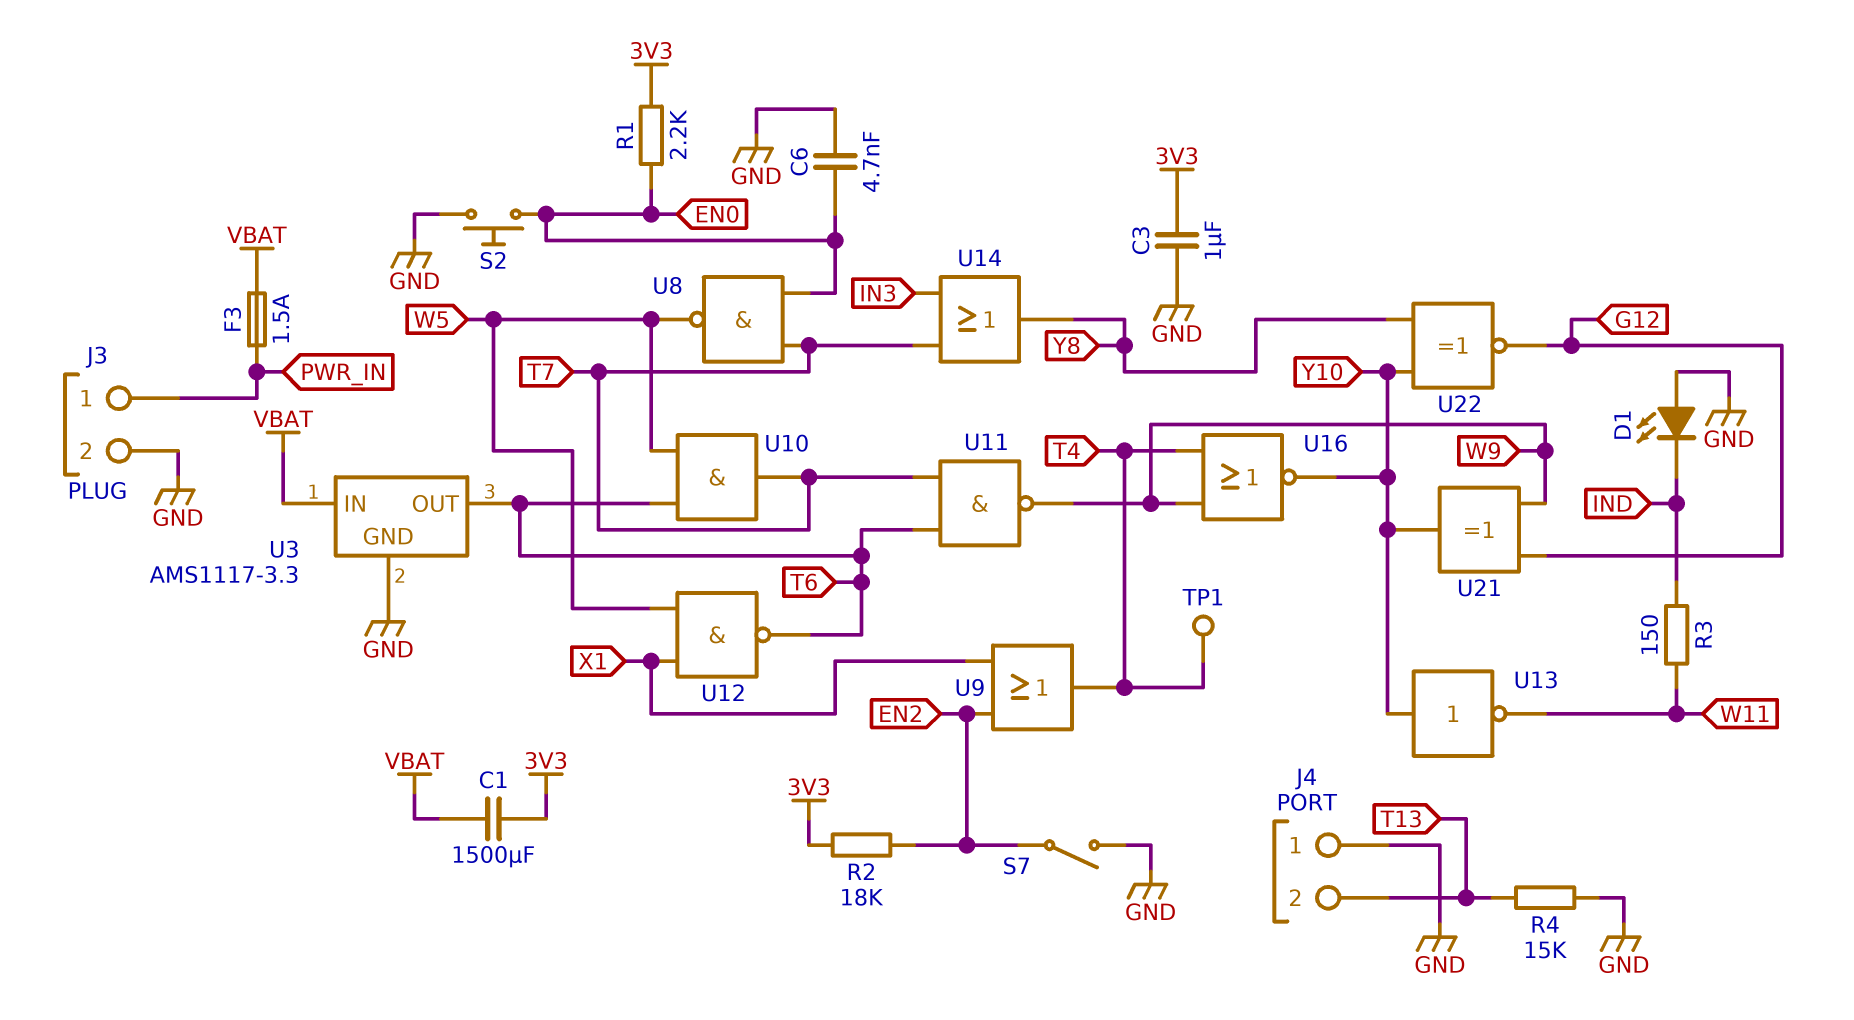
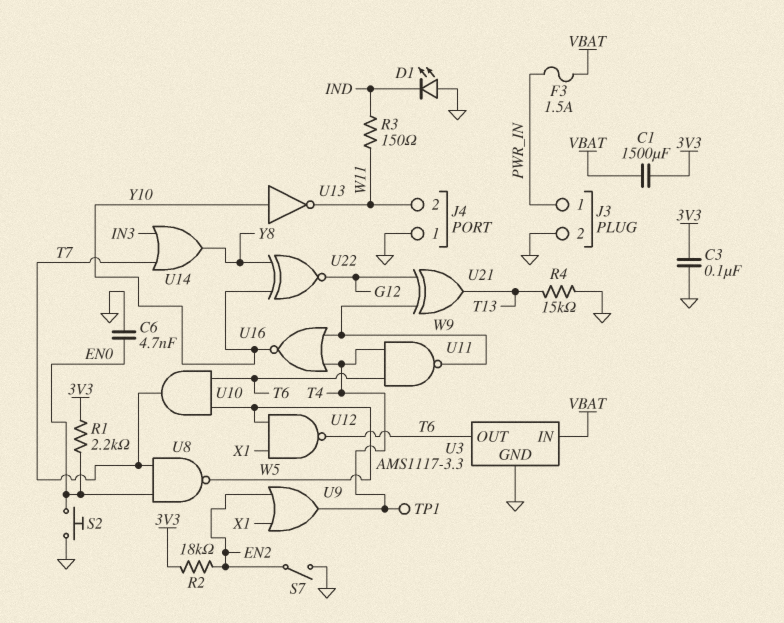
C3: 1uF (3V3, GND) -> 100nF (3V3, GND)
J4 pin 2: T13 -> W11
U11: NAND (in T6, in T7, out W9) -> NAND (in T4, in T6, out W9)
U21: XOR (in G12, in W9, out Y10) -> XOR (in G12, in W9, out T13)

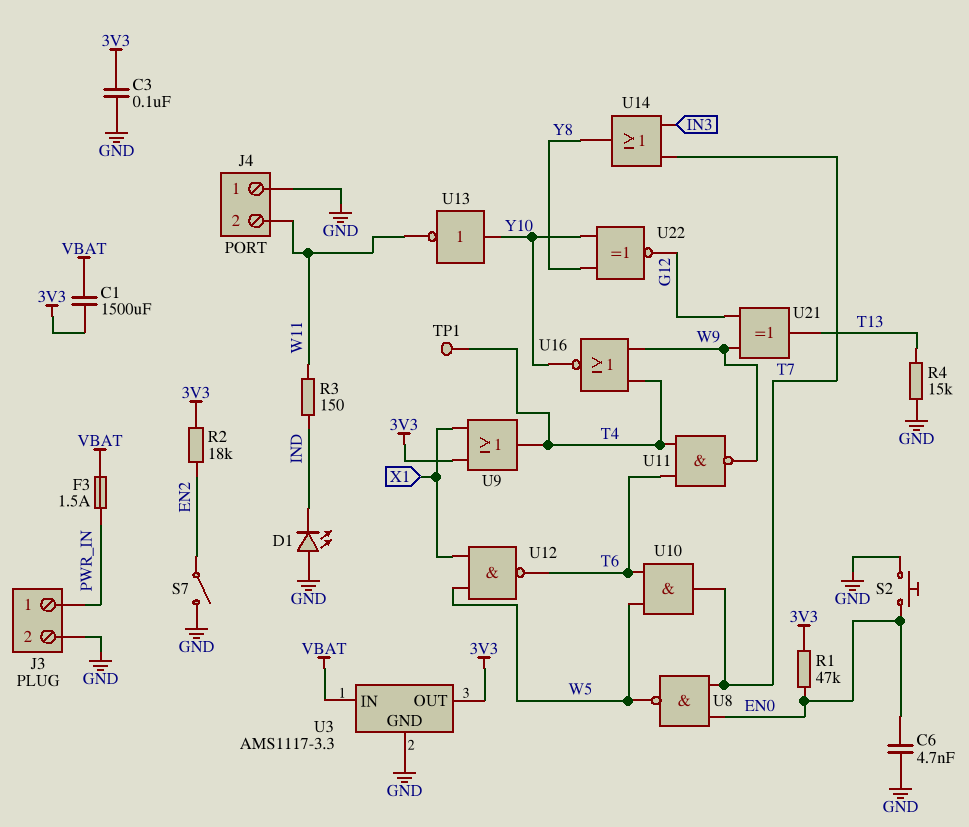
R1: 2.2k (3V3, EN0) -> 47k (3V3, EN0)
U3 pin OUT: T6 -> 3V3
U9: OR (in EN2, in X1, out T4) -> OR (in 3V3, in X1, out T4)

